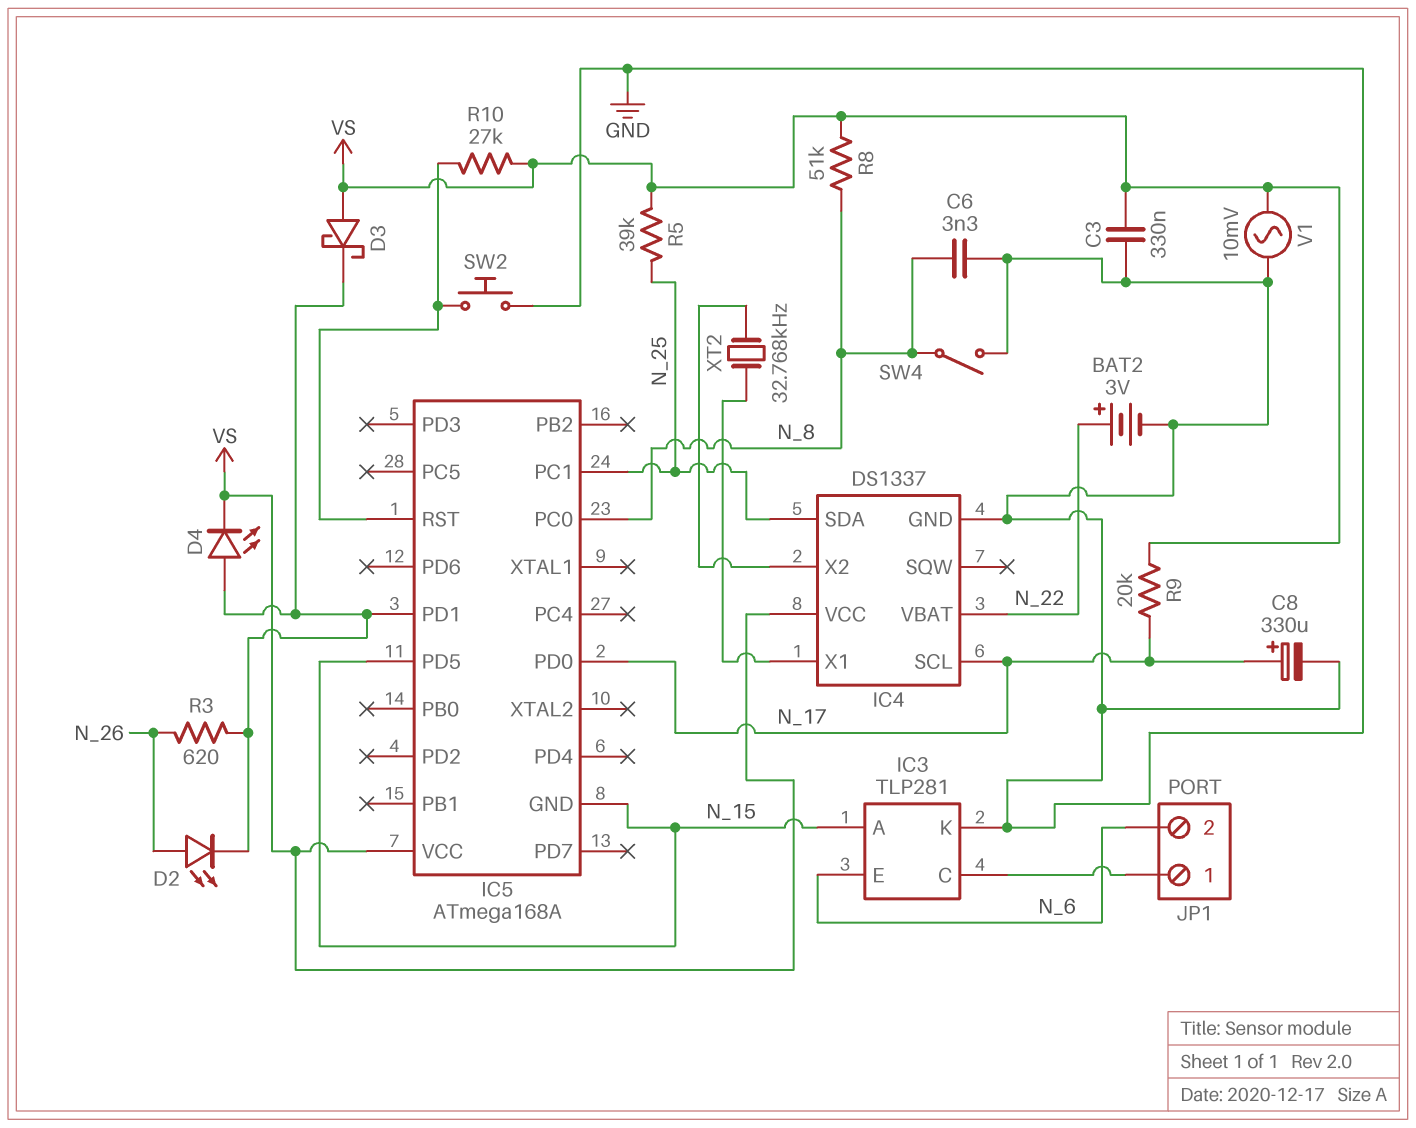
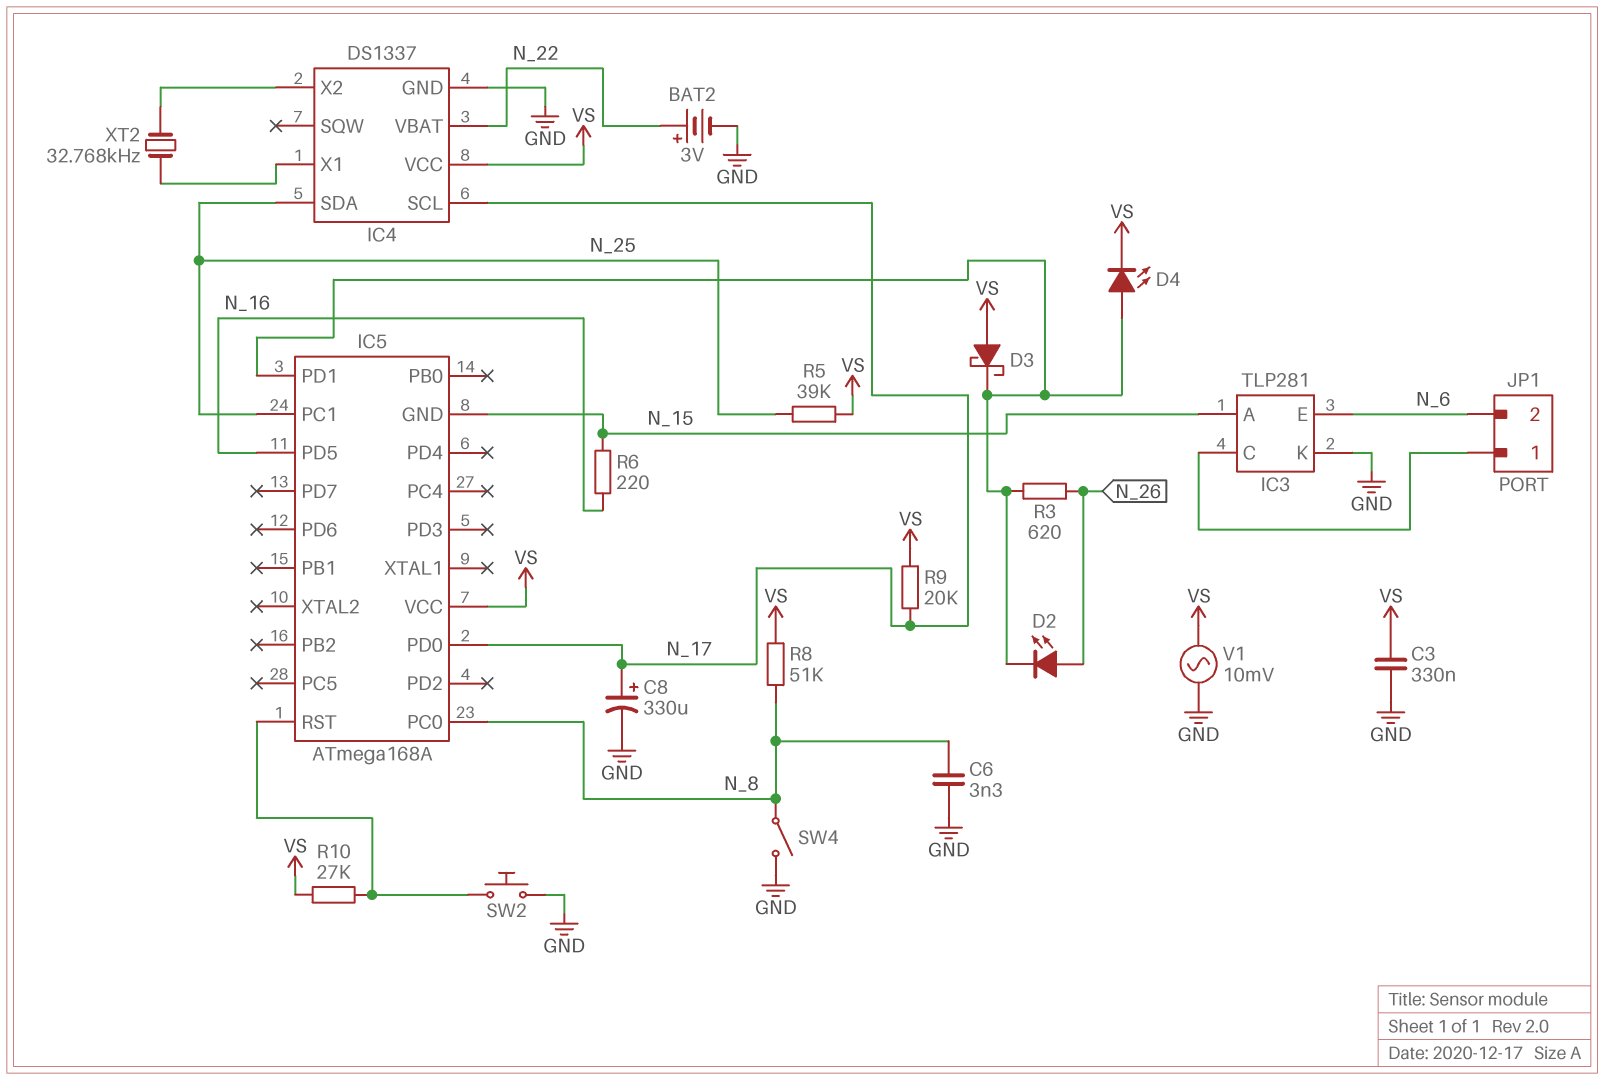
IC5 pin PD5: N_15 -> N_16
R6: none -> 220 (N_15, N_16)

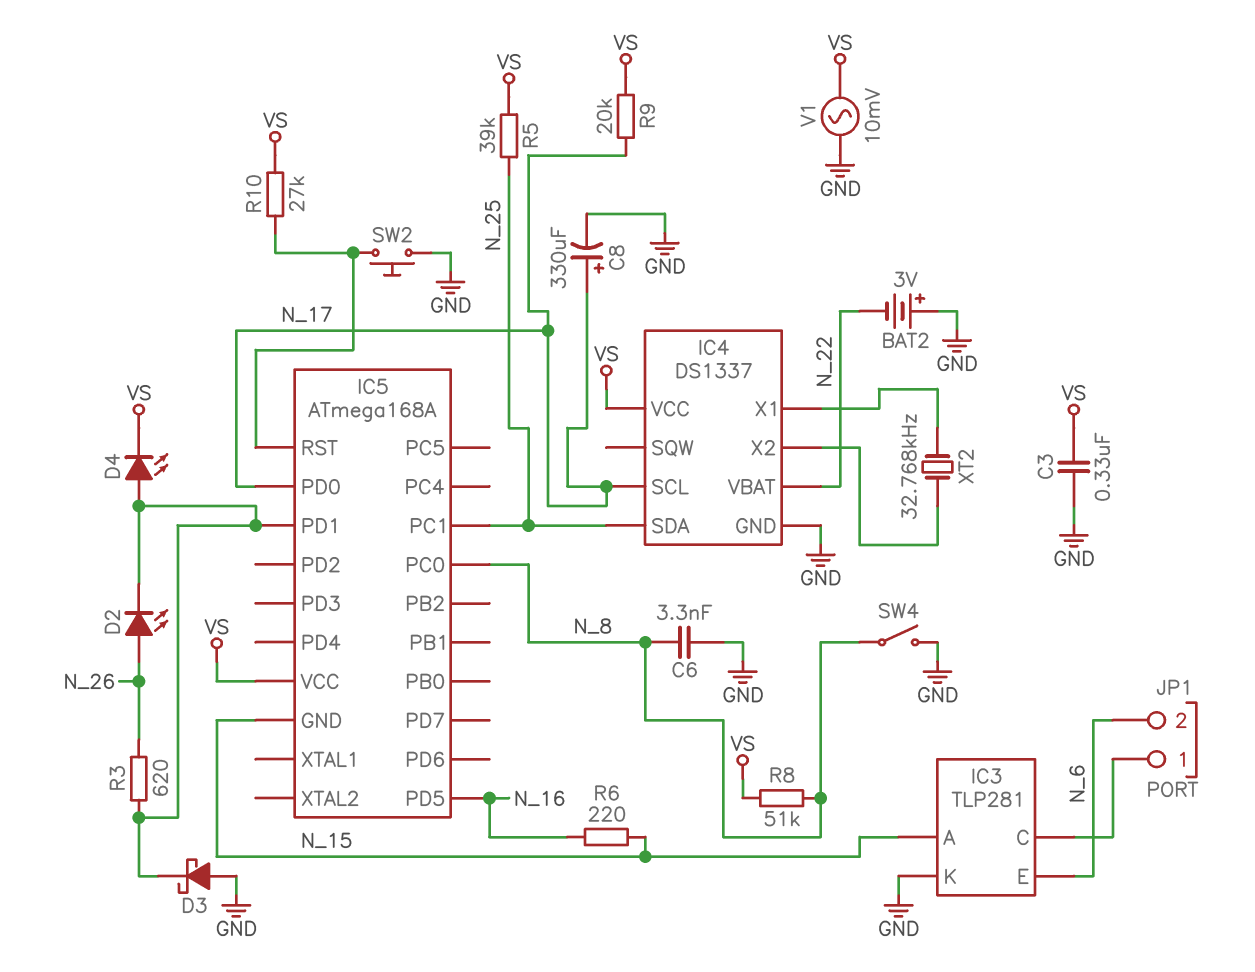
BAT2: 3V (plus N_22, minus GND) -> 3V (plus GND, minus N_22)
D3: schottky (A VS, K IC5/PD1) -> schottky (A GND, K IC5/PD1)

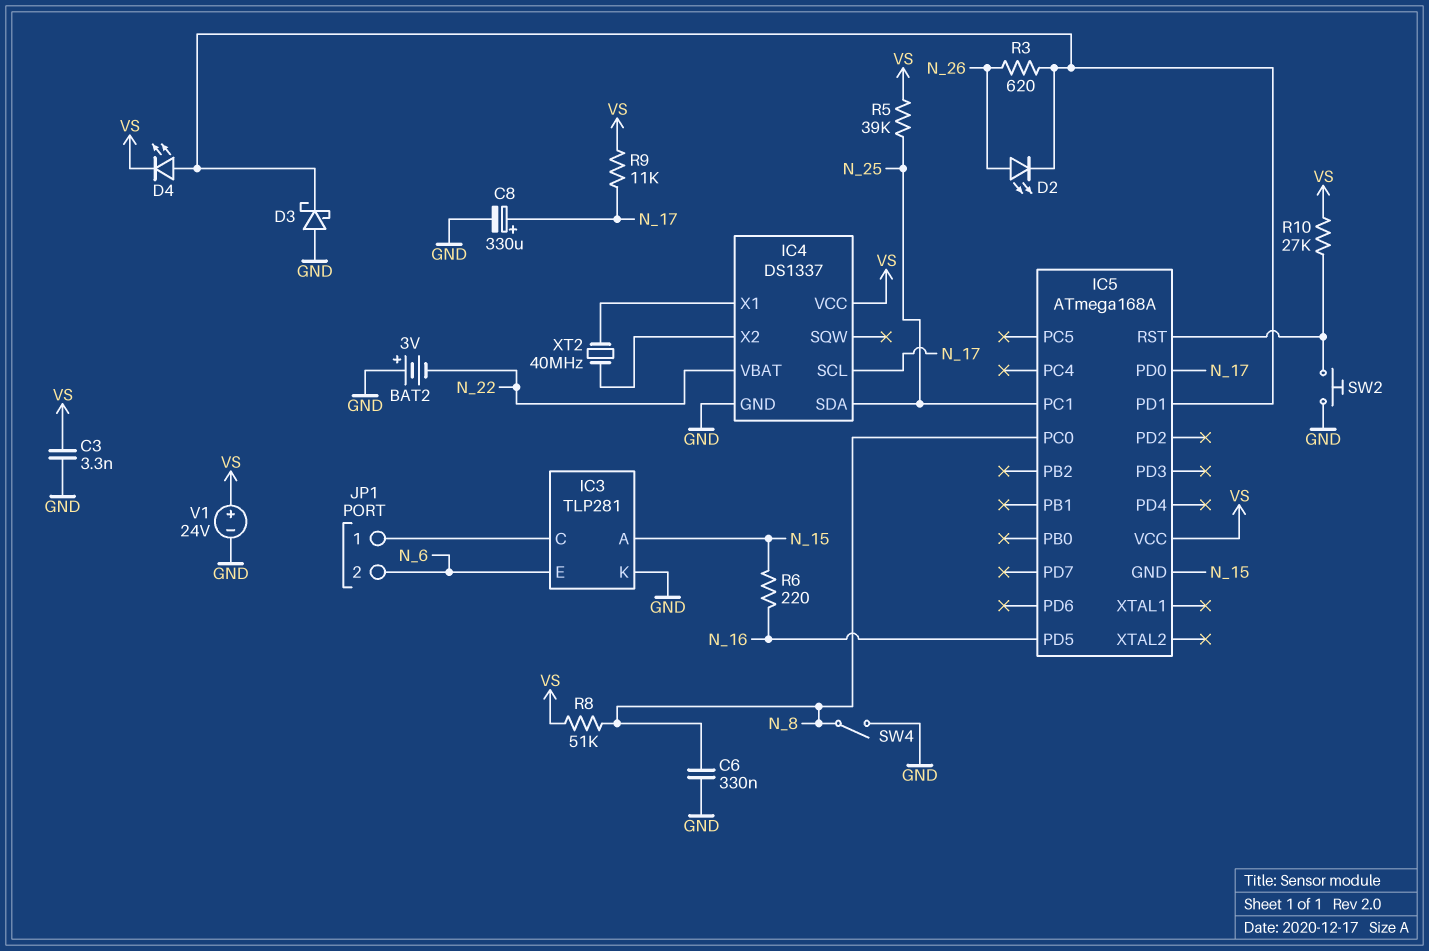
C3: 330nF (GND, VS) -> 3.3nF (GND, VS)
C6: 3.3nF (GND, N_8) -> 330nF (GND, N_8)
R9: 20k (N_17, VS) -> 11k (N_17, VS)
V1: AC 10mV (GND, VS) -> 24V (plus VS, minus GND)
XT2: 32.768kHz (IC4/X1, IC4/X2) -> 40MHz (IC4/X1, IC4/X2)

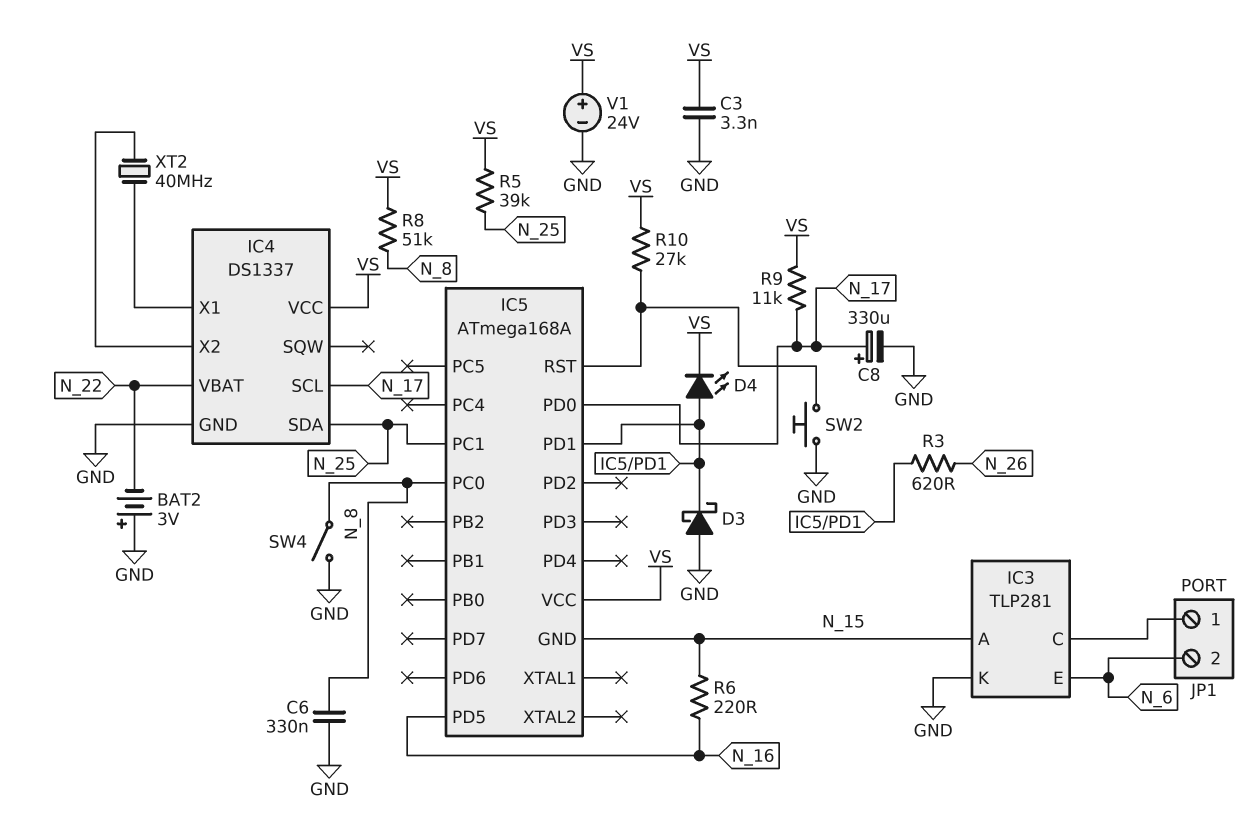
D2: LED (A N_26, K IC5/PD1) -> none

